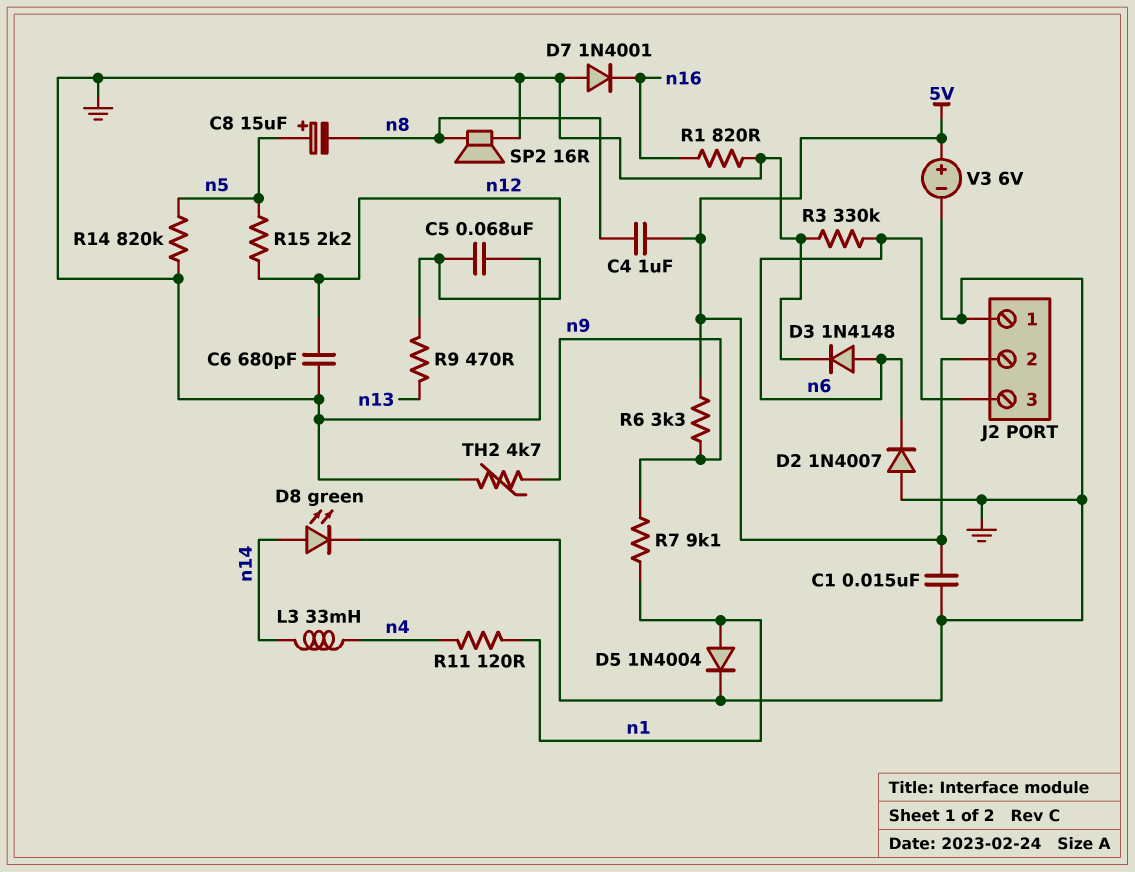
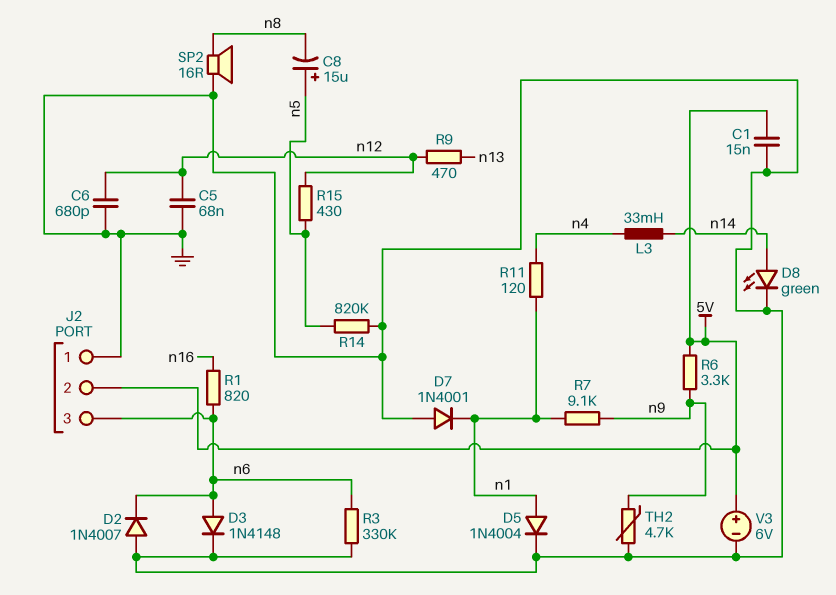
C4: 1uF (5V, n8) -> none
D7: diode 1N4001 (A GND, K n16) -> diode 1N4001 (A GND, K n1)
R1: 820 (GND, n16) -> 820 (n6, n16)
R15: 2.2k (n5, n12) -> 430 (n5, n12)

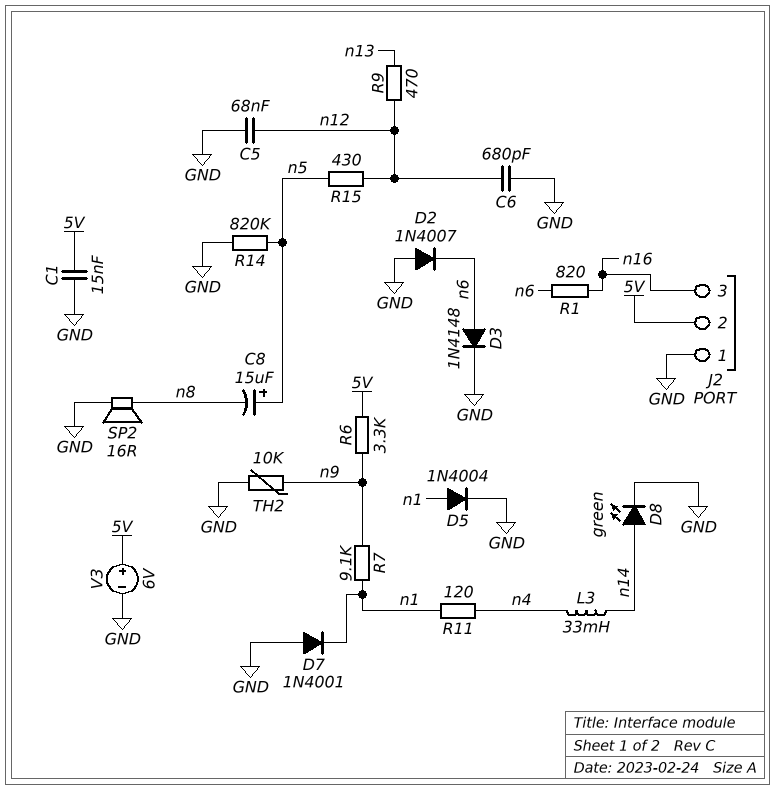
J2 pin 3: n6 -> n16
R3: 330k (GND, n6) -> none
TH2: 4.7k (GND, n9) -> 10k (GND, n9)

